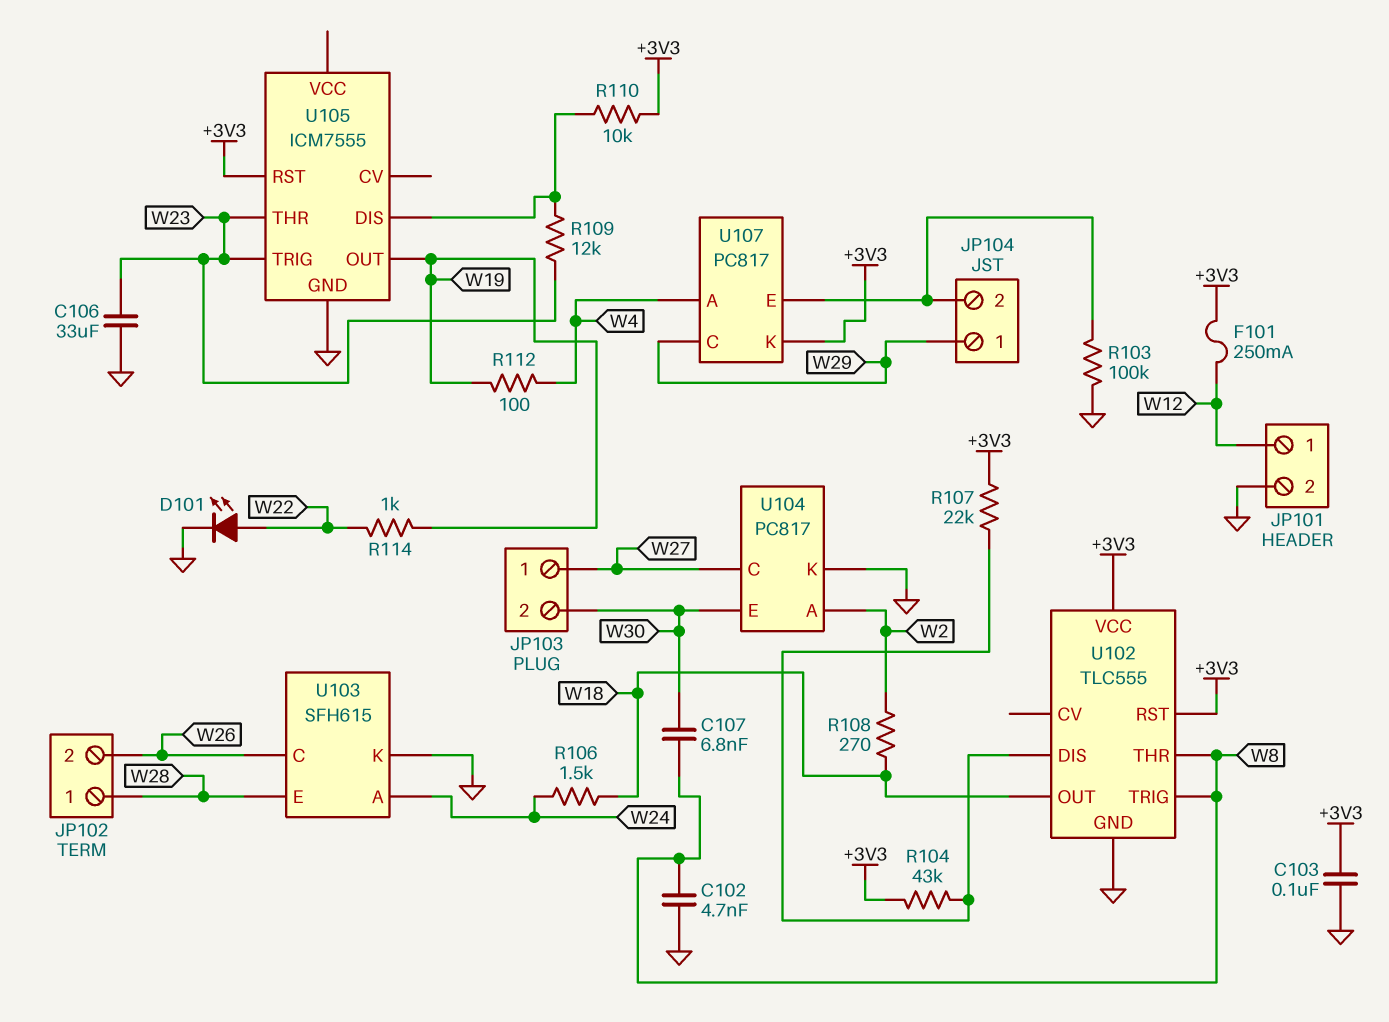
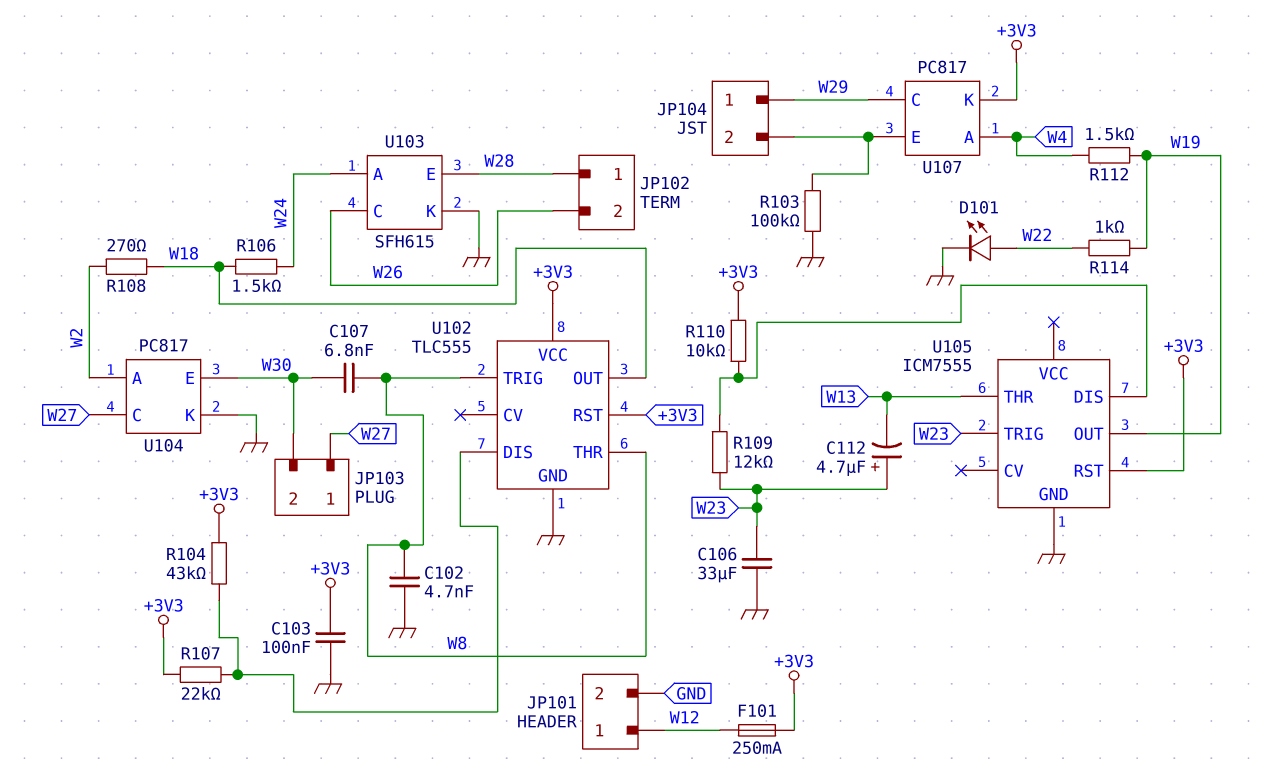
C112: none -> 4.7uF (plus W23, minus W13)
R112: 100 (W4, W19) -> 1.5k (W4, W19)
U105 pin THR: W23 -> W13

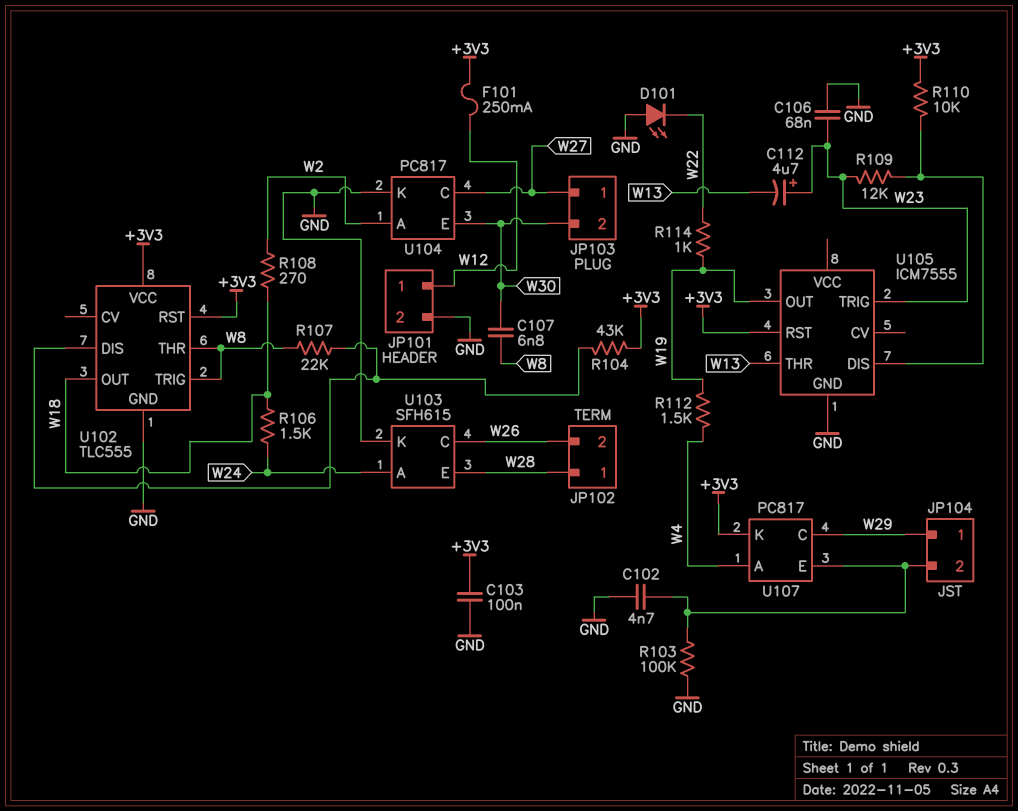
C102: 4.7nF (GND, W8) -> 4.7nF (GND, JP104/2)
C106: 33uF (GND, W23) -> 68nF (GND, W23)
D101: LED (A W22, K GND) -> LED (A GND, K W22)
R107: 22k (+3V3, U102/DIS) -> 22k (U102/DIS, W8)

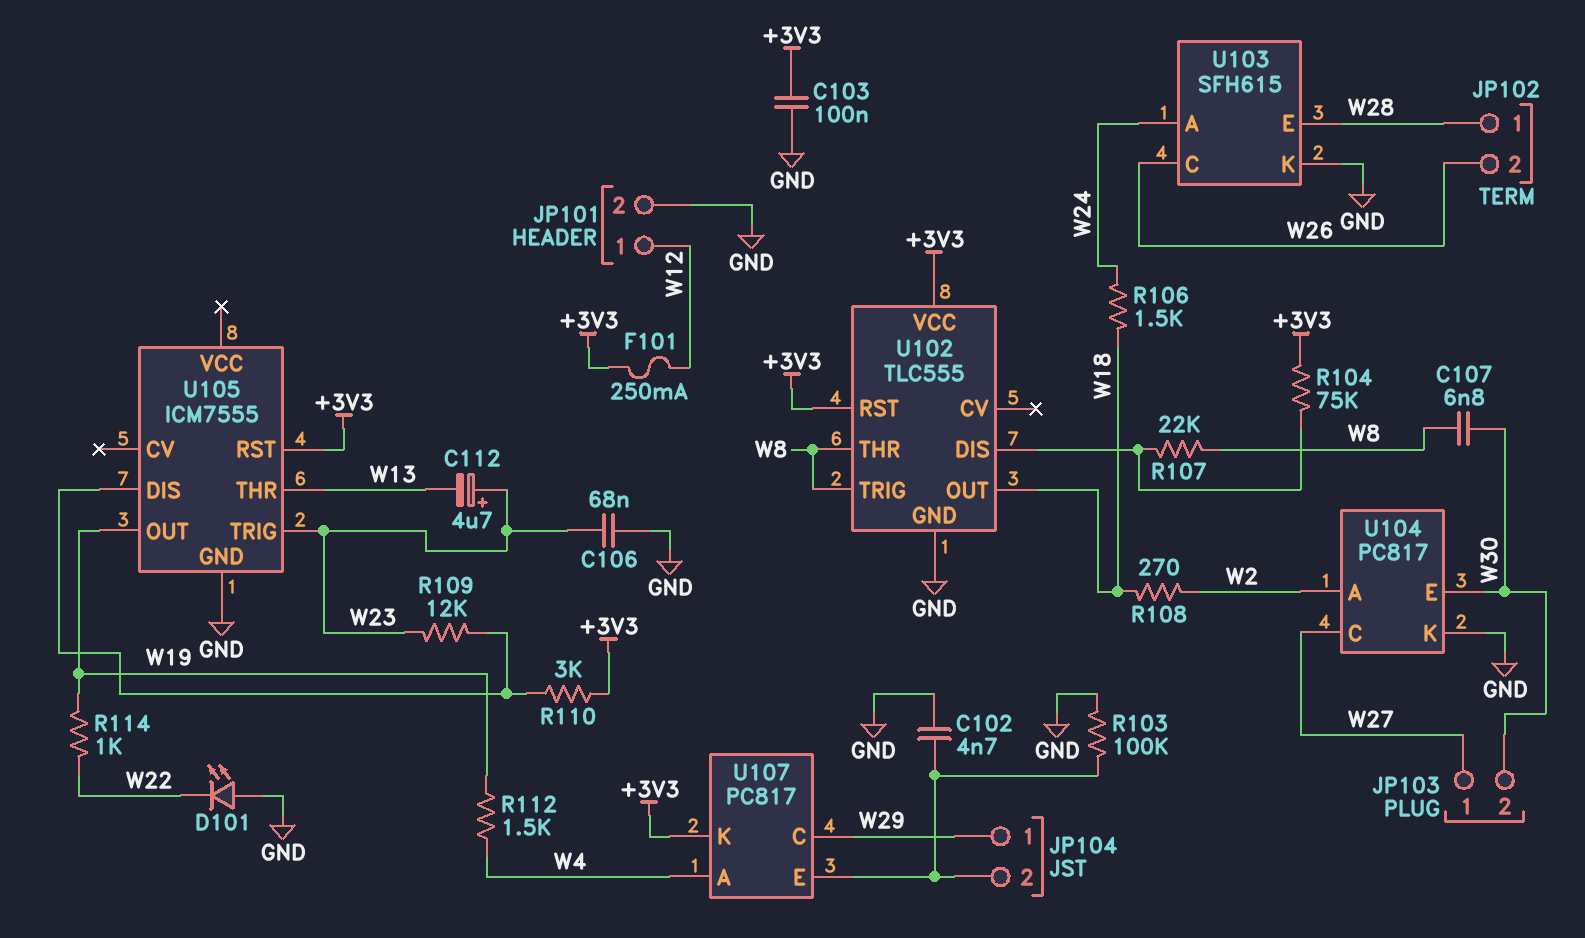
R104: 43k (+3V3, U102/DIS) -> 75k (+3V3, U102/DIS)
R110: 10k (+3V3, U105/DIS) -> 3k (+3V3, U105/DIS)

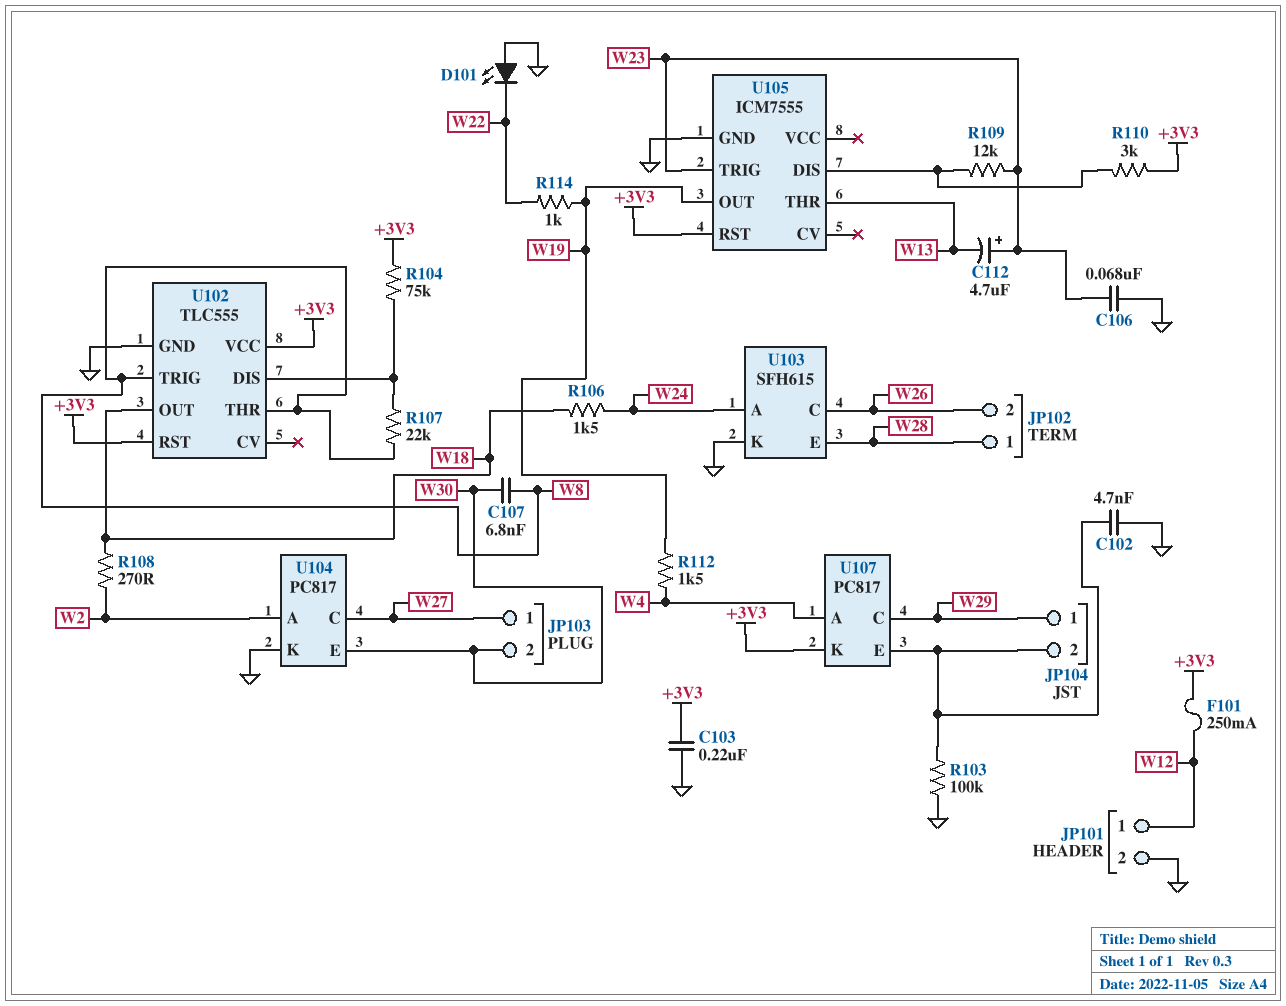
C103: 100nF (+3V3, GND) -> 220nF (+3V3, GND)

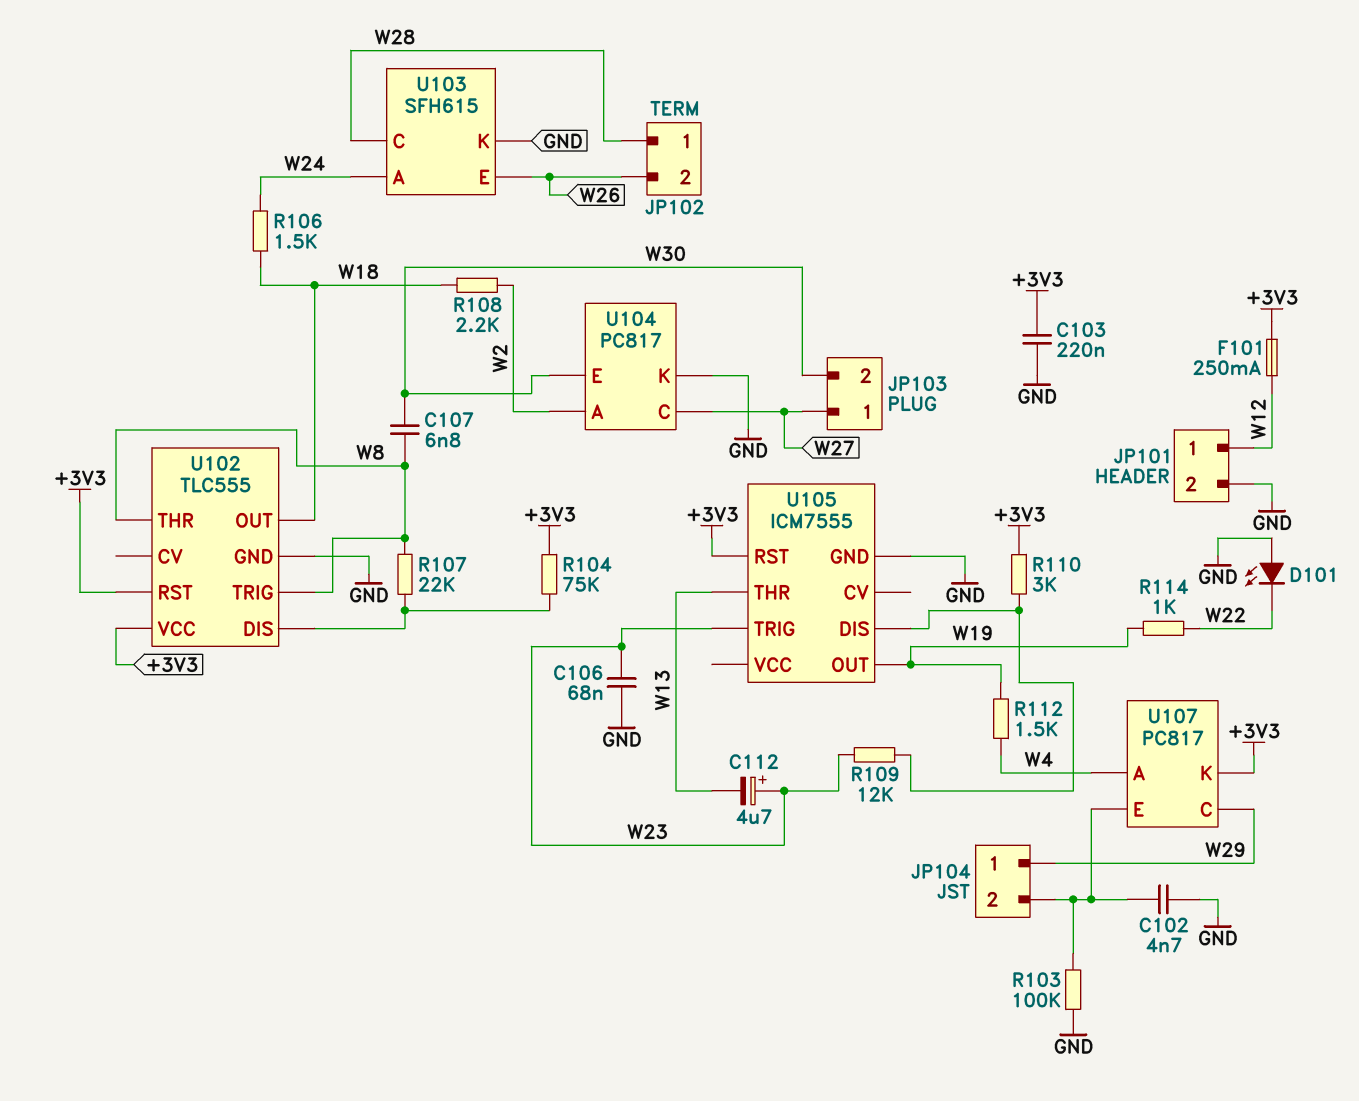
R108: 270 (W2, W18) -> 2.2k (W2, W18)
U103 pin C: W26 -> W28
U103 pin E: W28 -> W26

